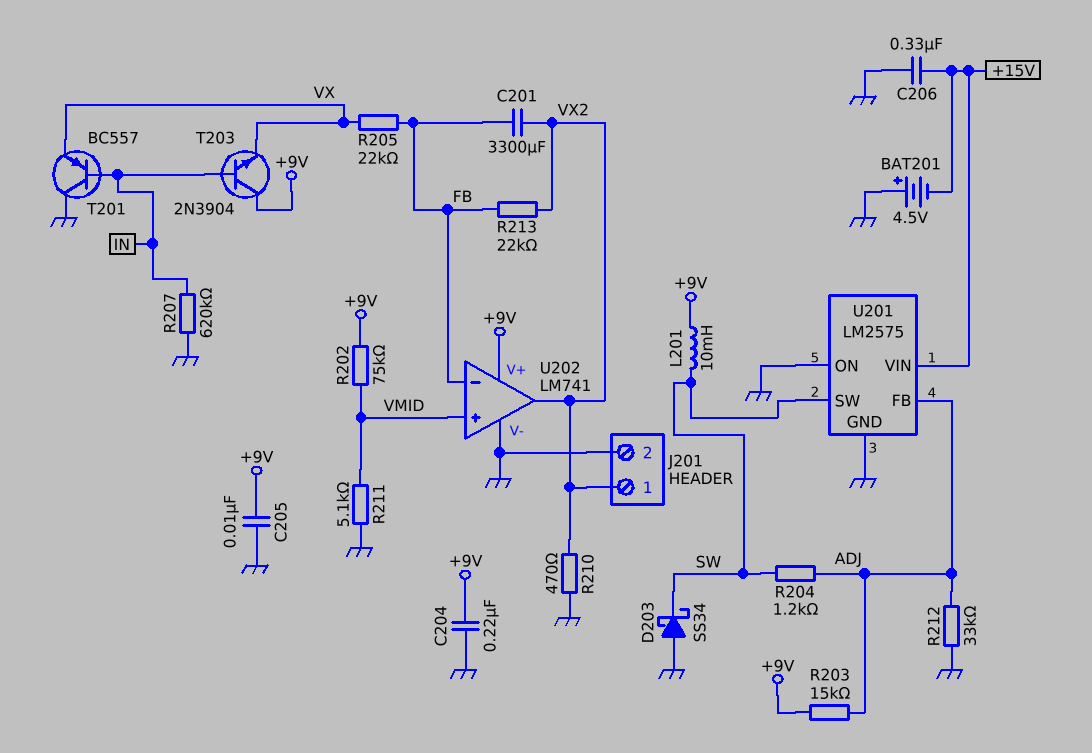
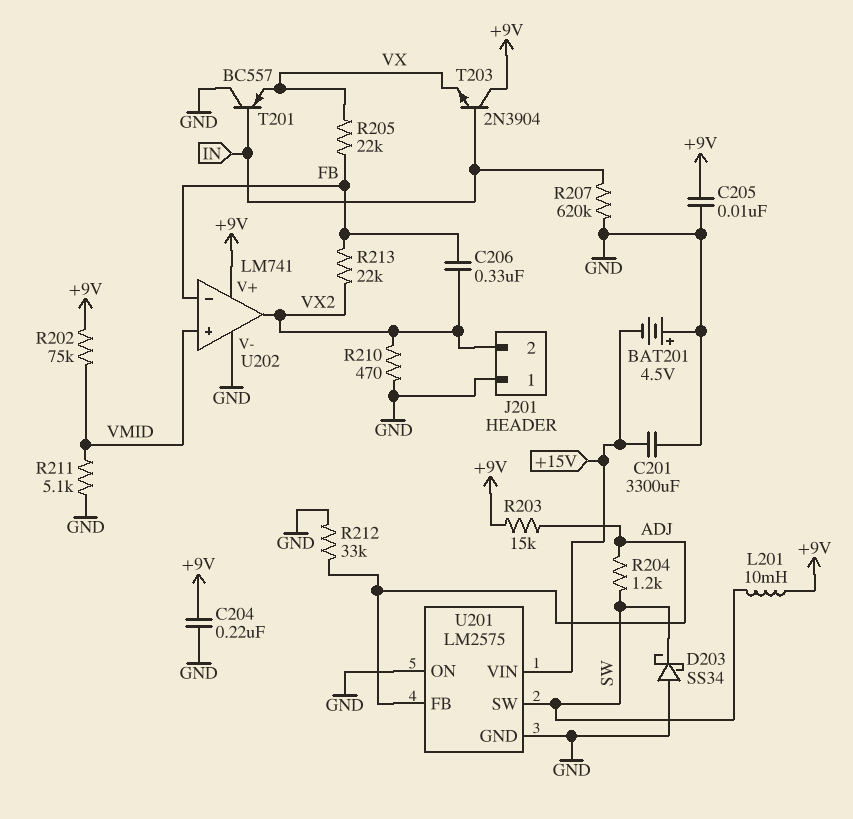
C201: 3300uF (FB, VX2) -> 3300uF (+15V, GND)
C206: 330nF (+15V, GND) -> 330nF (FB, VX2)
J201 pin 1: VX2 -> GND
J201 pin 2: GND -> VX2

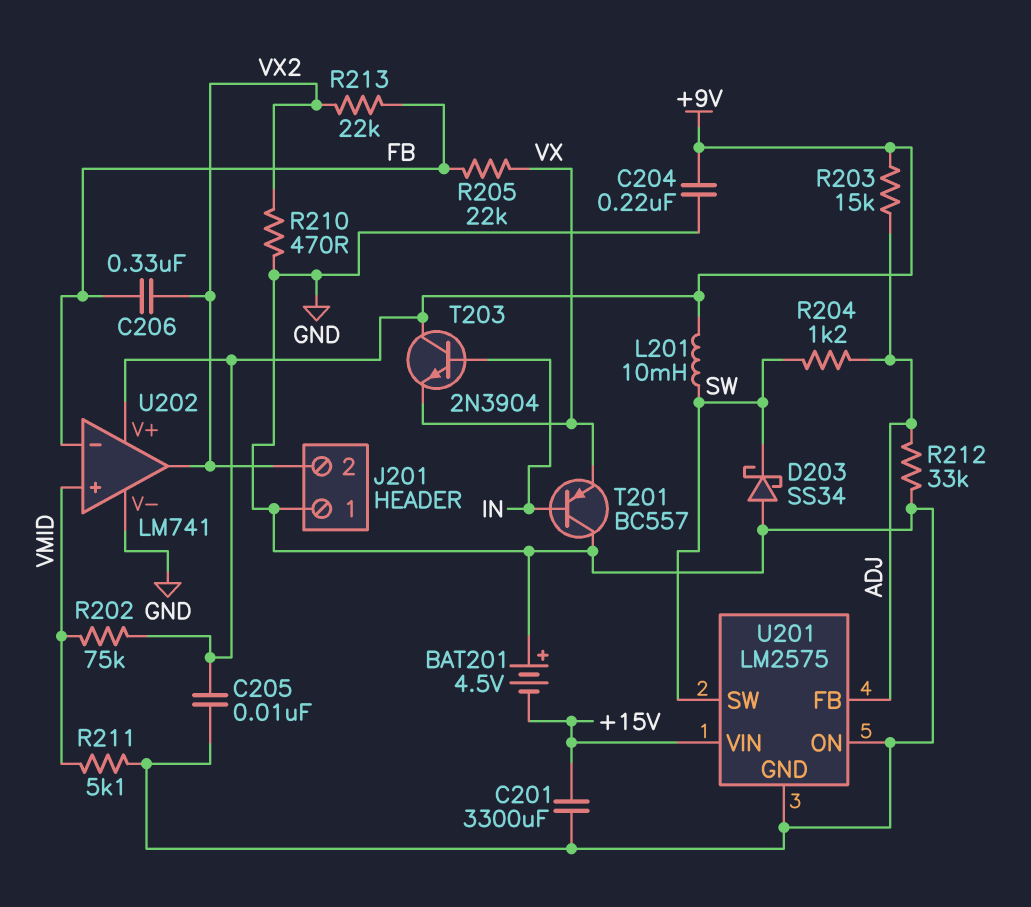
R207: 620k (GND, IN) -> none

